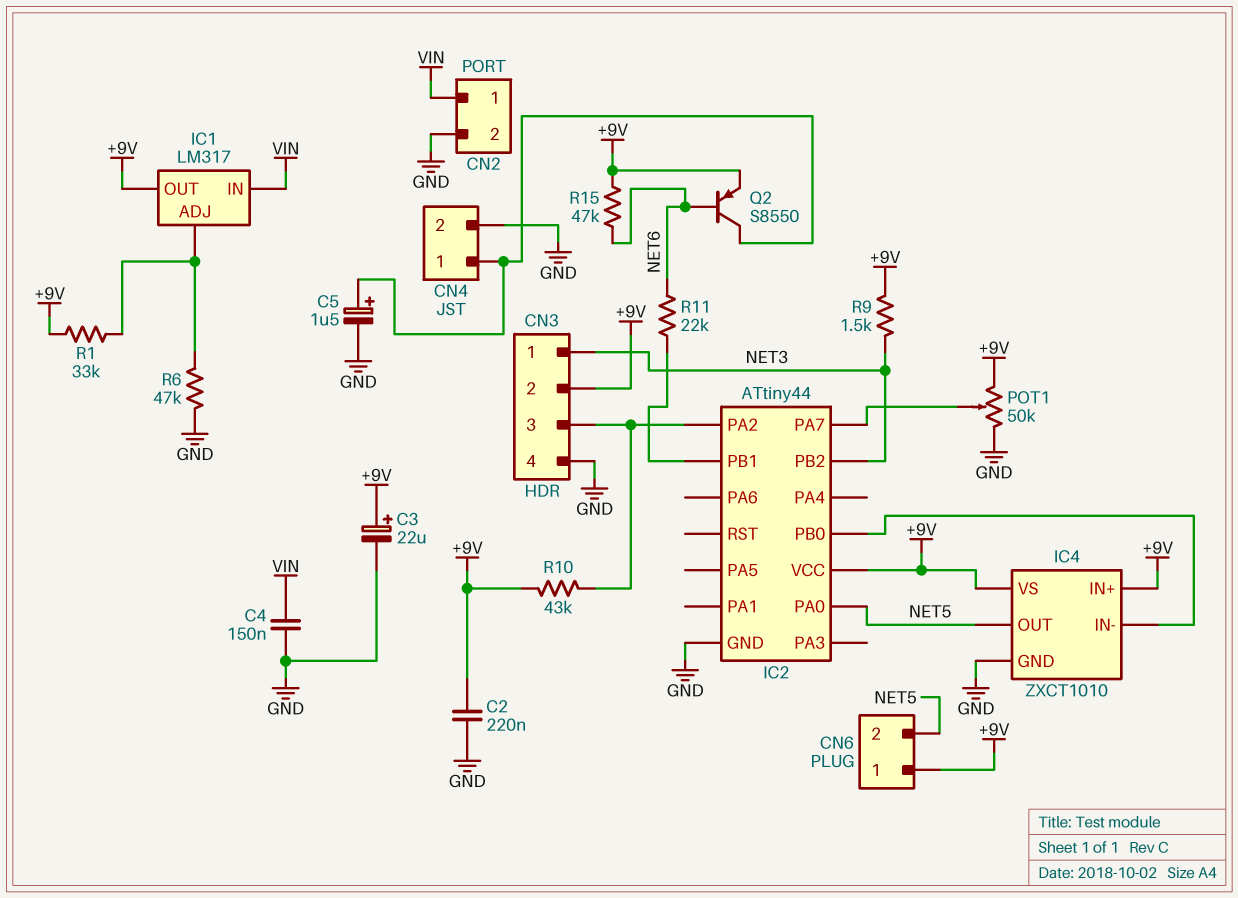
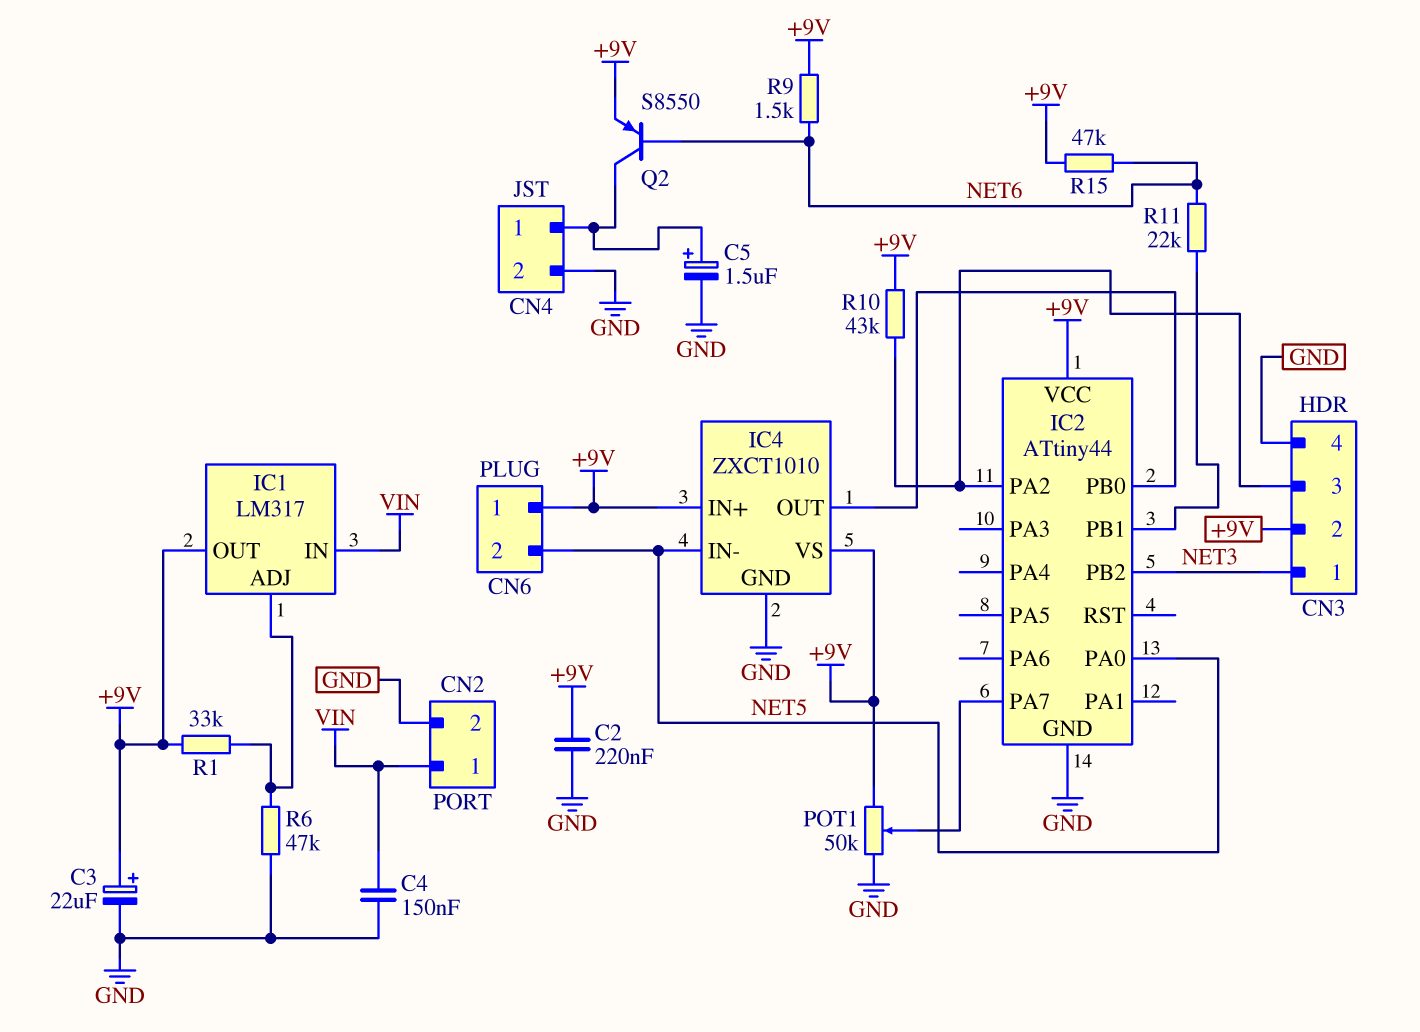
IC4 pin IN-: IC2/PB0 -> NET5
IC4 pin OUT: NET5 -> IC2/PB0
R9: 1.5k (+9V, NET3) -> 1.5k (+9V, NET6)

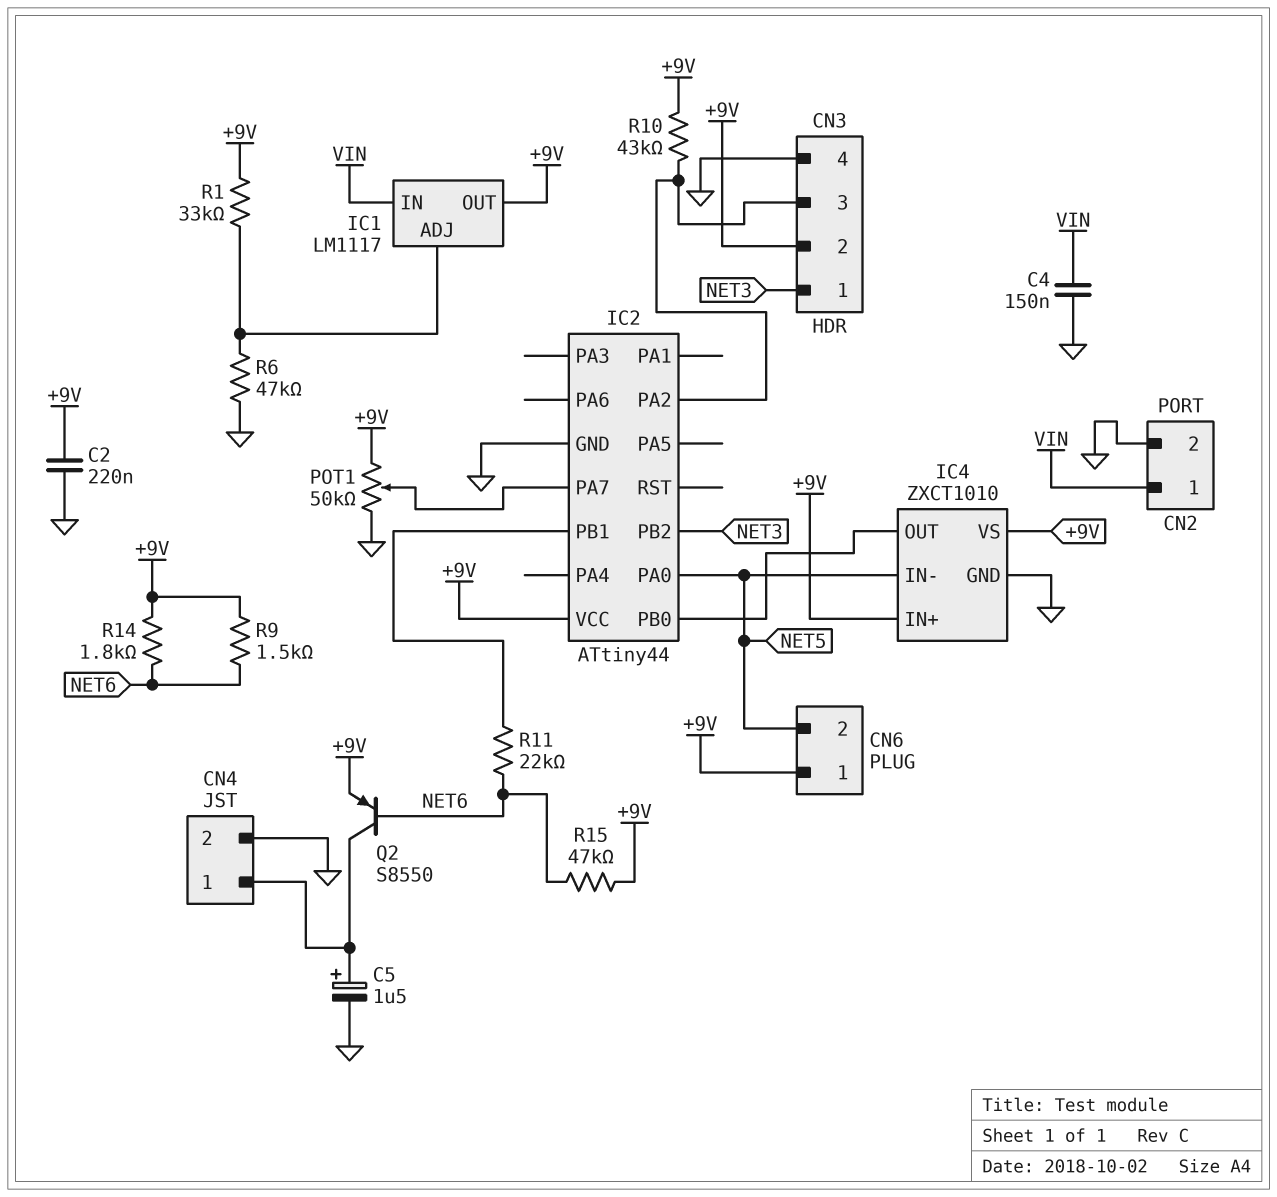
C3: 22uF (plus +9V, minus GND) -> none
IC1: LM317 -> LM1117
R14: none -> 1.8k (+9V, NET6)

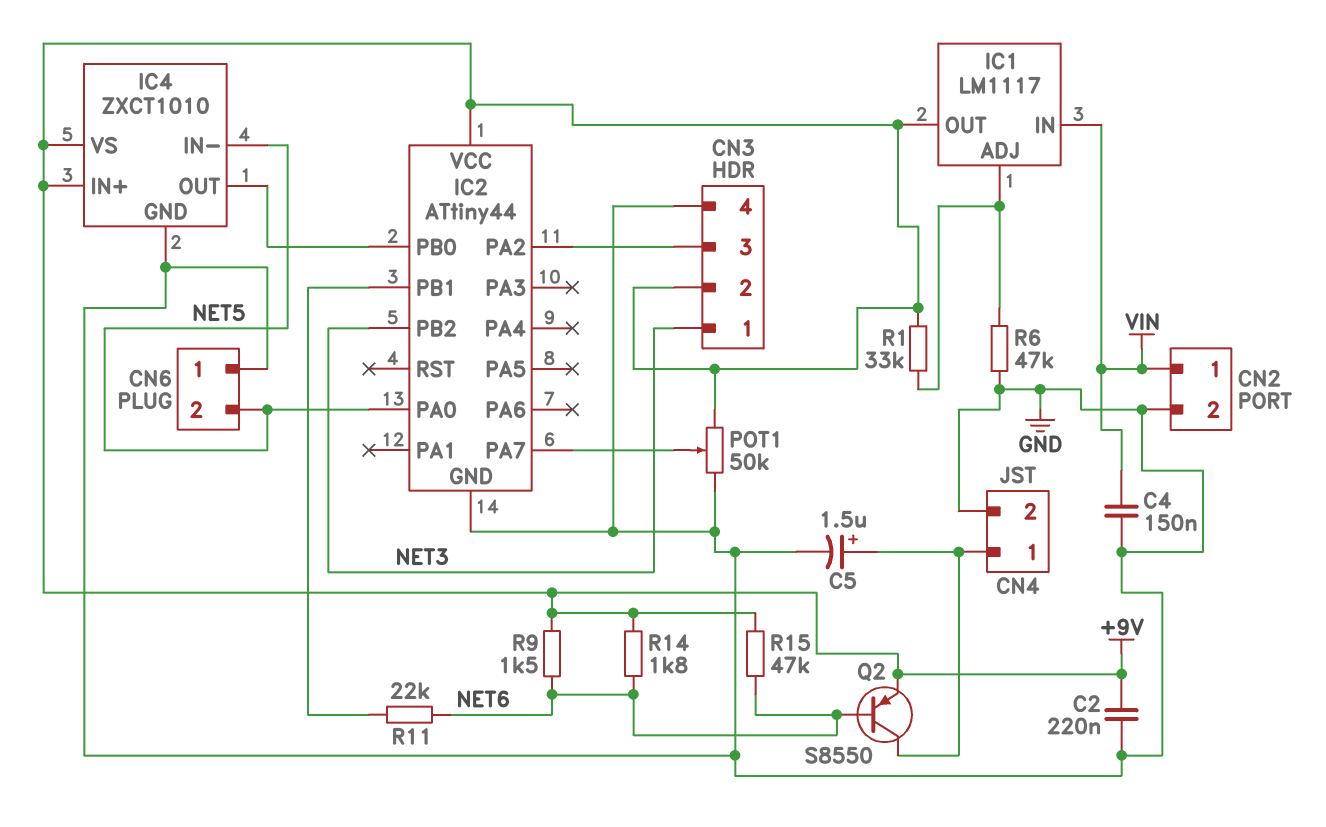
CN6 pin 1: +9V -> GND
R10: 43k (+9V, CN3/3) -> none

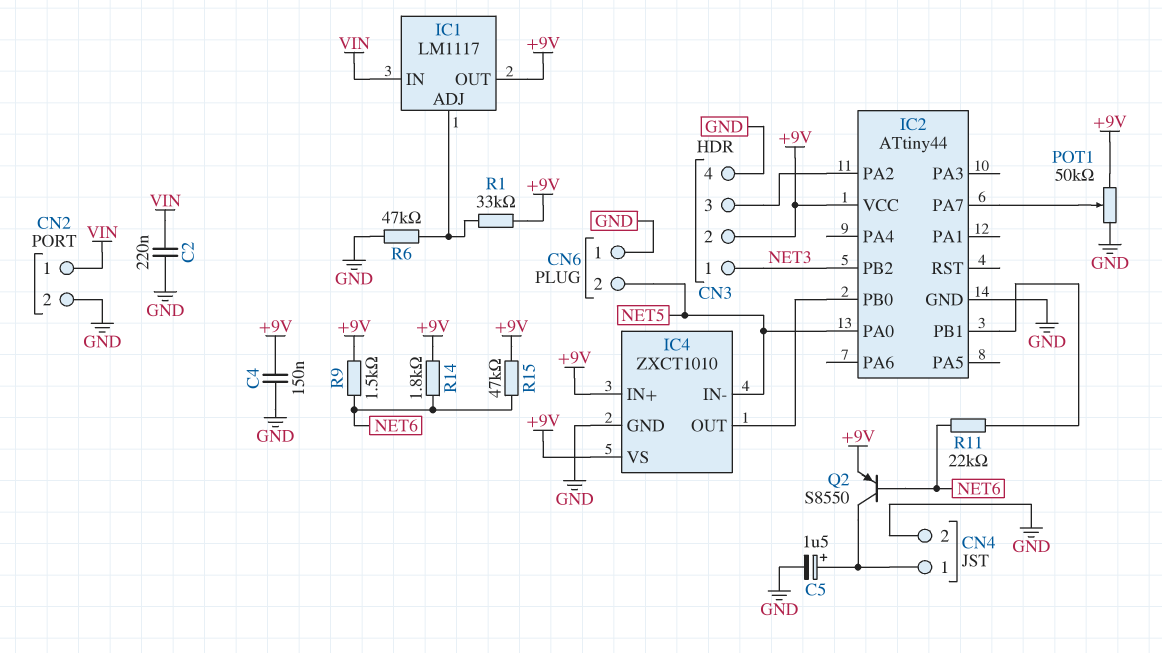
C2: 220nF (+9V, GND) -> 220nF (GND, VIN)
C4: 150nF (GND, VIN) -> 150nF (+9V, GND)

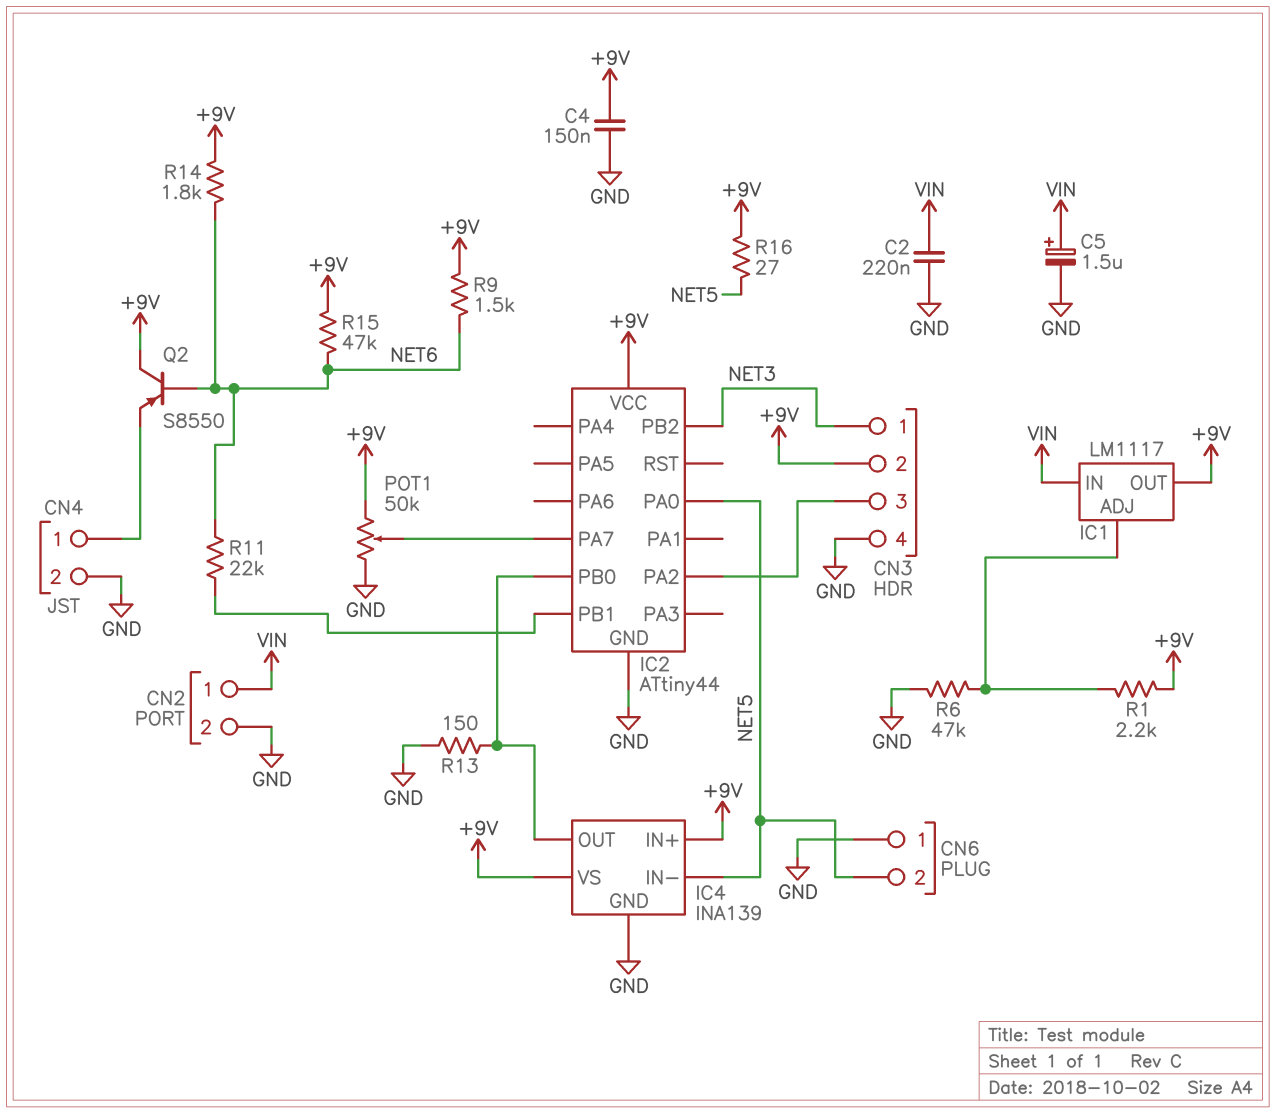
C5: 1.5uF (plus CN4/1, minus GND) -> 1.5uF (plus VIN, minus GND)
IC4: ZXCT1010 -> INA139
Q2: PNP S8550 (B NET6, C CN4/1, E +9V) -> PNP S8550 (B NET6, C +9V, E CN4/1)
R1: 33k (+9V, IC1/ADJ) -> 2.2k (+9V, IC1/ADJ)
R13: none -> 150 (GND, IC2/PB0)
R16: none -> 27 (+9V, NET5)

